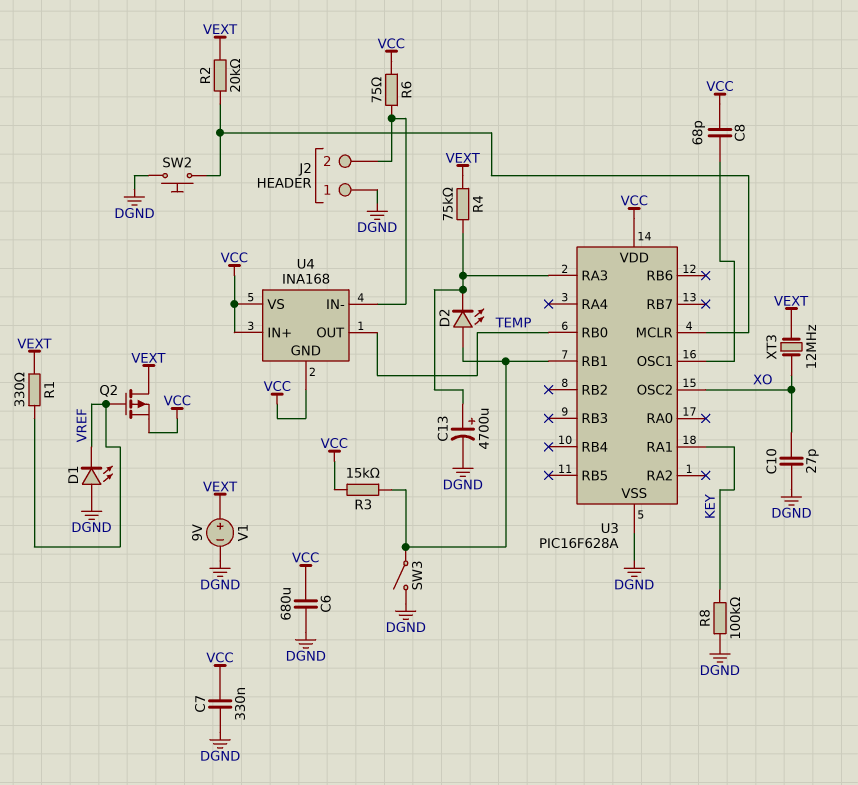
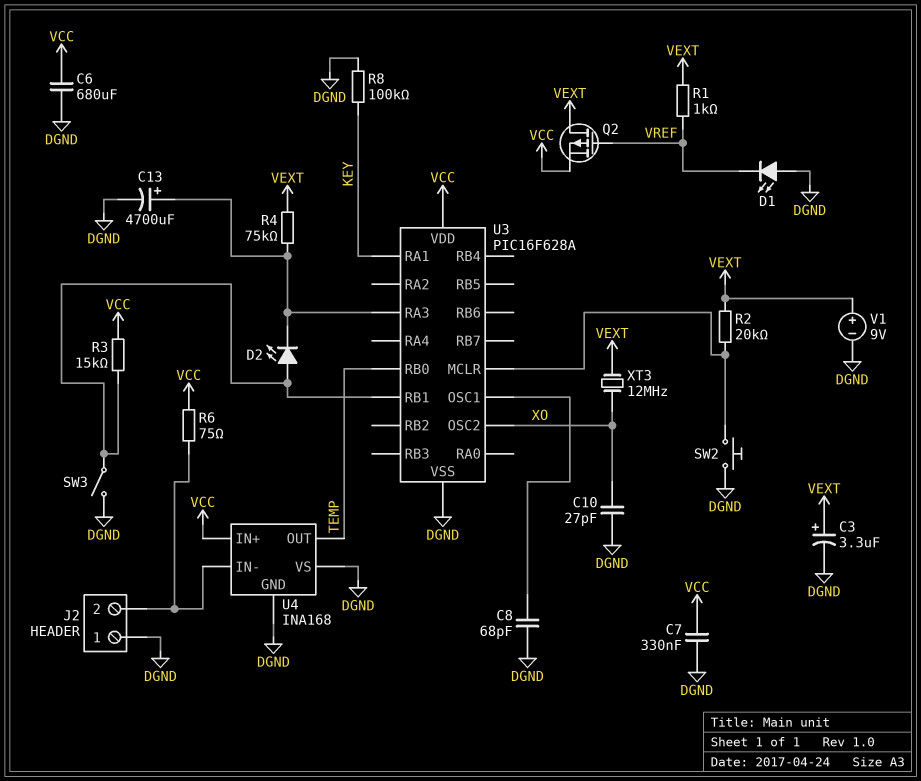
C3: none -> 3.3uF (plus VEXT, minus DGND)
C8: 68pF (U3/OSC1, VCC) -> 68pF (DGND, U3/OSC1)
R1: 330 (VEXT, VREF) -> 1k (VEXT, VREF)
U4 pin GND: VCC -> DGND
U4 pin VS: VCC -> DGND

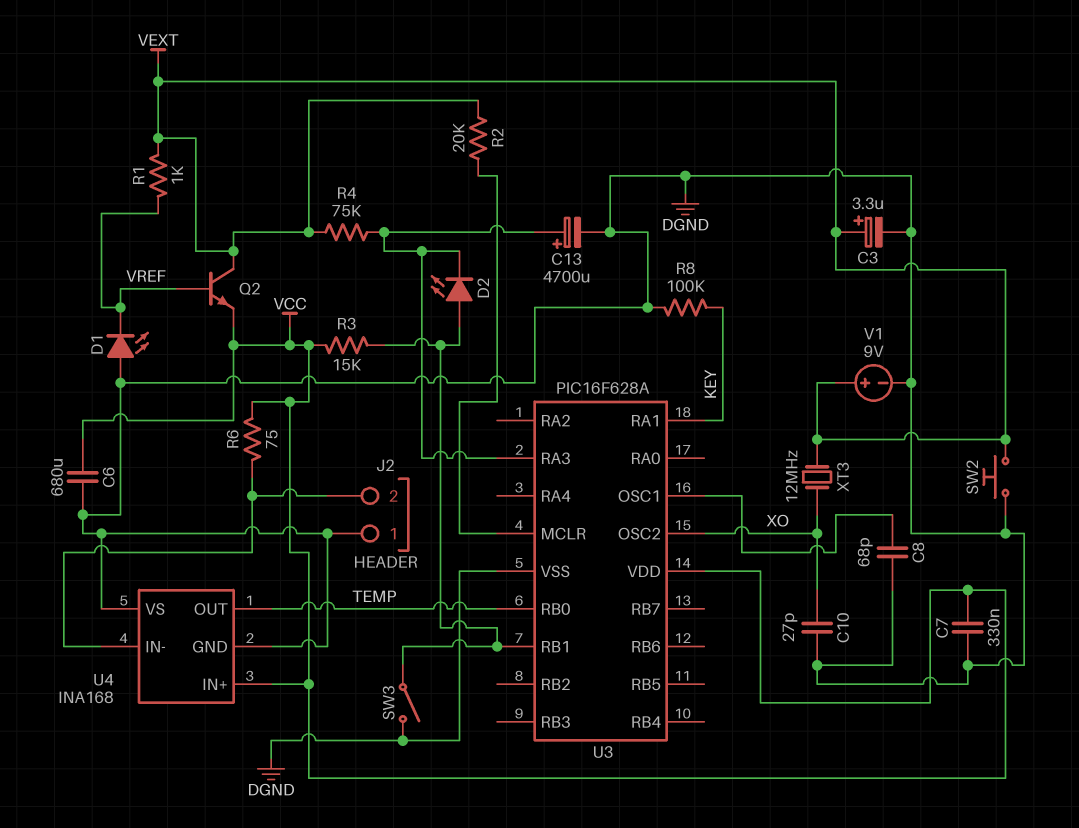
Q2: PMOS (G VREF, D VEXT, S VCC) -> NPN (B VREF, C VEXT, E VCC)
SW2: button (DGND, U3/MCLR) -> button (DGND, VEXT)

